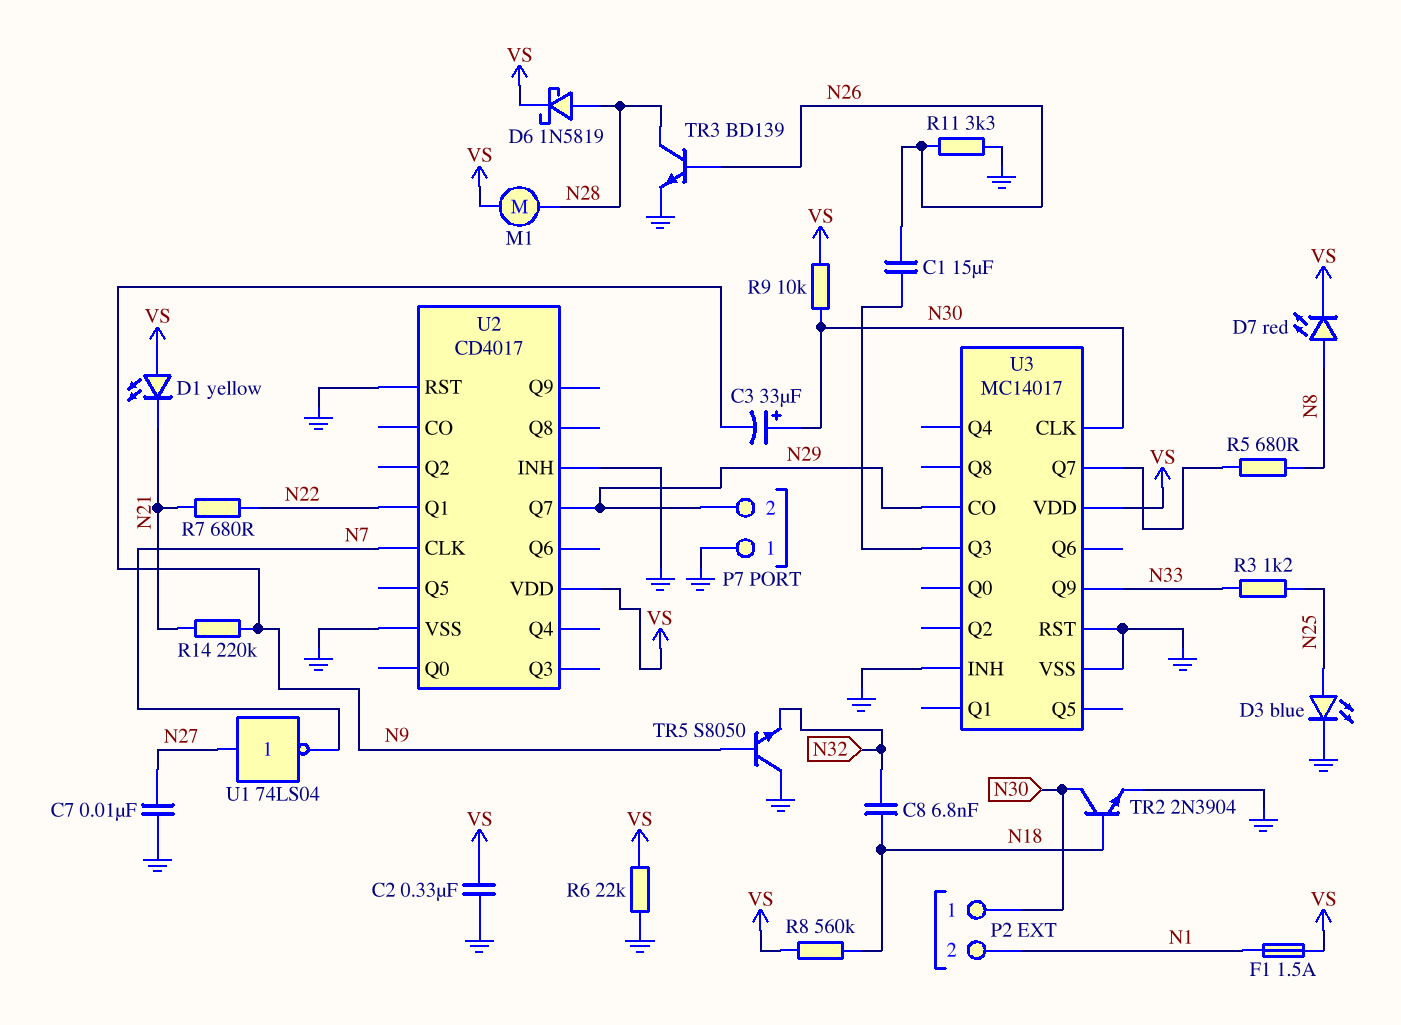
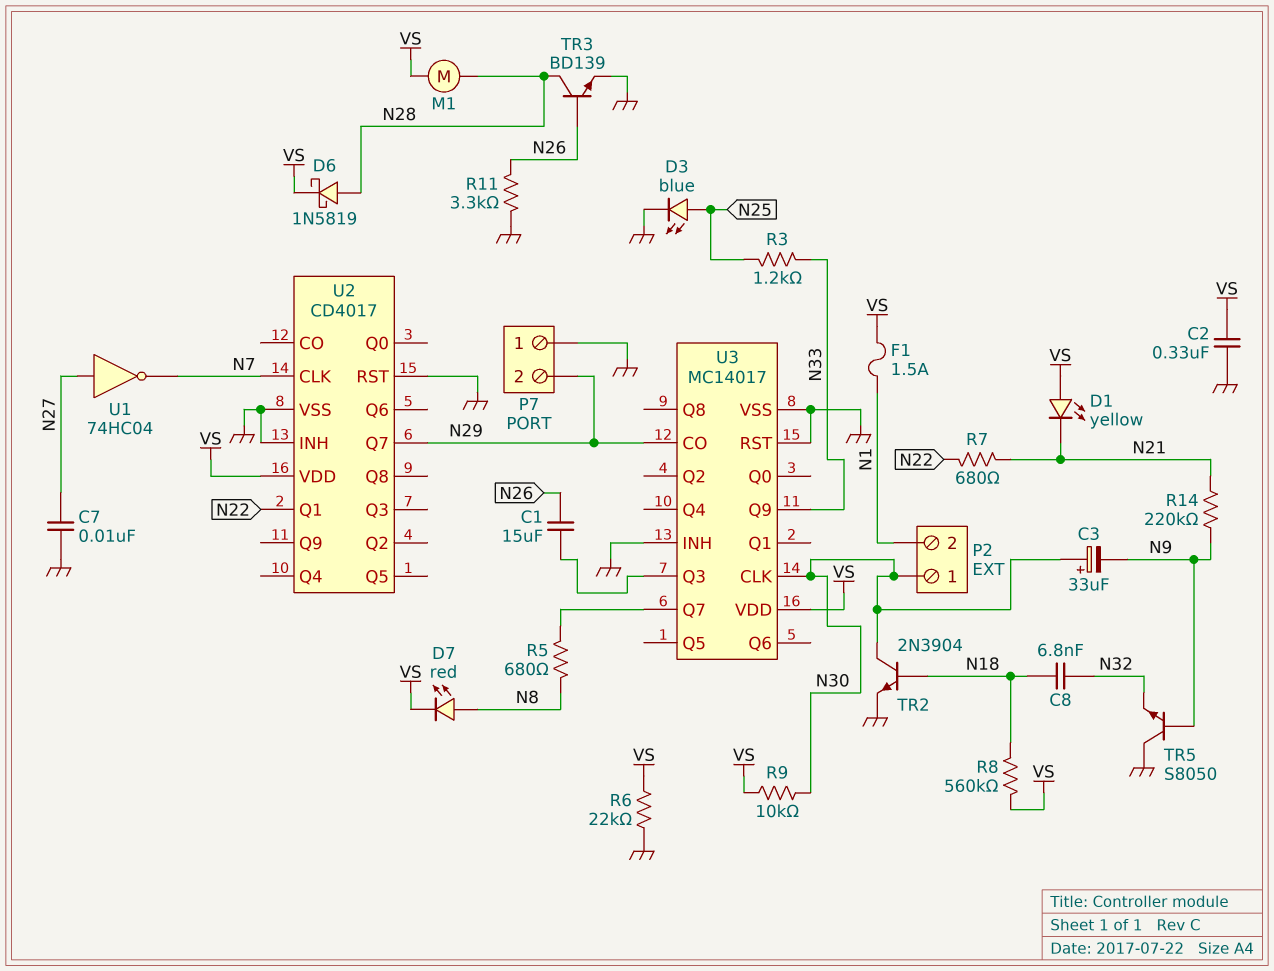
U1: NOT 74LS04 (in N27, out N7) -> NOT 74HC04 (in N27, out N7)

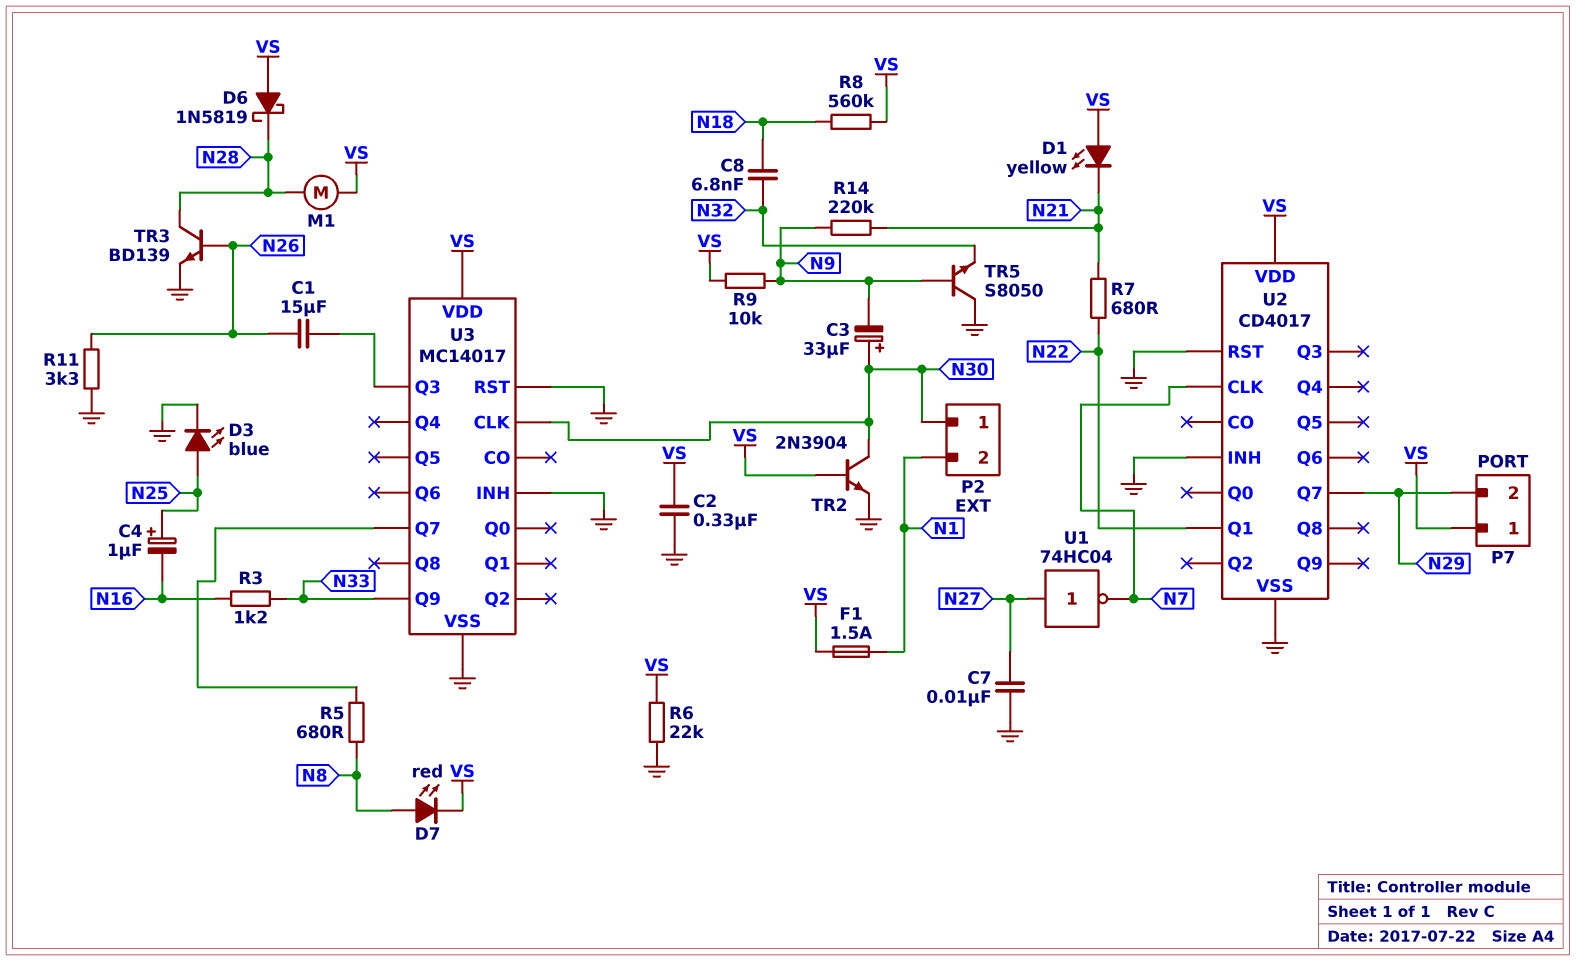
C4: none -> 1uF (plus N25, minus N16)
D6: schottky 1N5819 (A N28, K VS) -> schottky 1N5819 (A VS, K N28)
P7 pin 1: GND -> VS
R3: 1.2k (N25, N33) -> 1.2k (N16, N33)
R9: 10k (N30, VS) -> 10k (N9, VS)
TR2: NPN 2N3904 (B N18, C N30, E GND) -> NPN 2N3904 (B VS, C N30, E GND)
U3 pin CO: N29 -> none

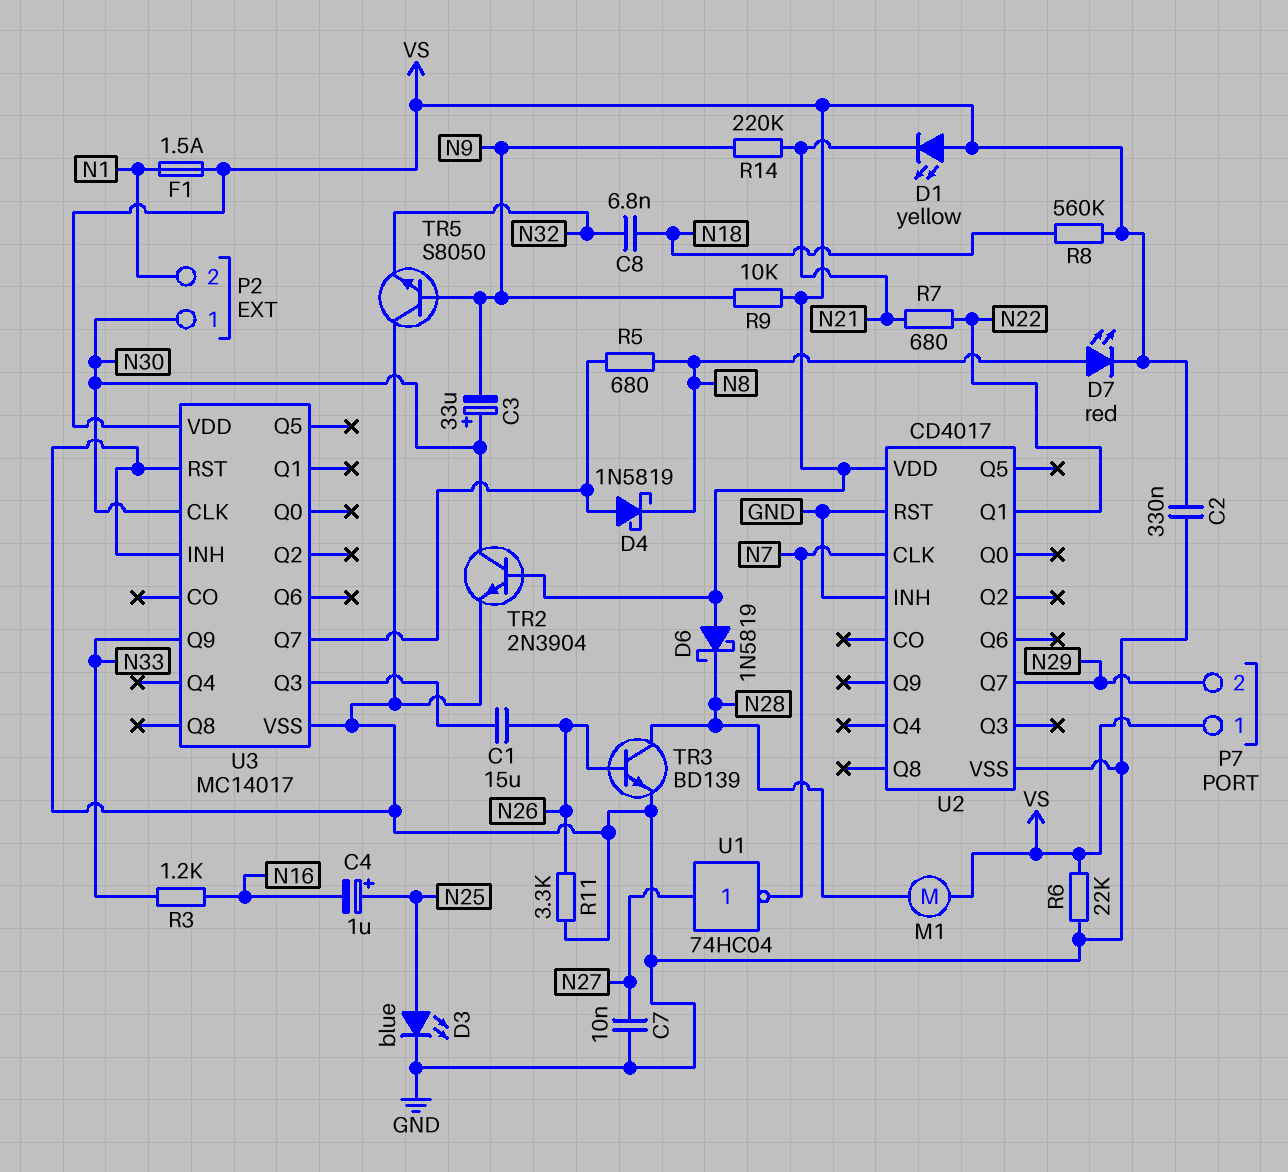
D4: none -> schottky 1N5819 (A U3/Q7, K N8)

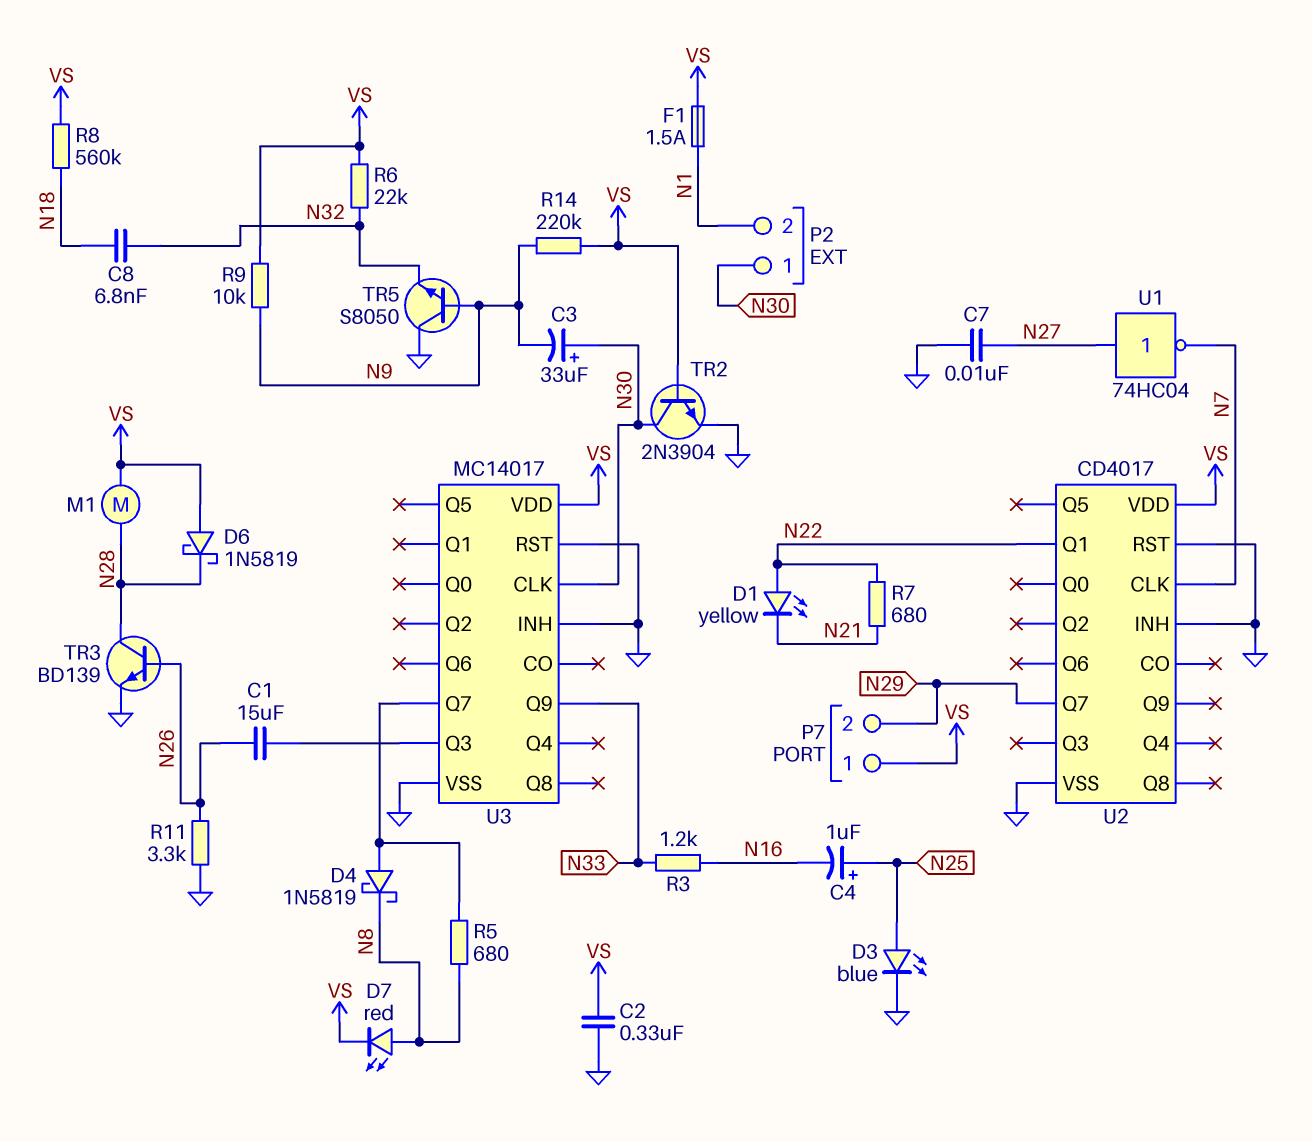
D1: LED yellow (A VS, K N21) -> LED yellow (A N22, K N21)
R6: 22k (GND, VS) -> 22k (N32, VS)
R14: 220k (N9, N21) -> 220k (N9, VS)

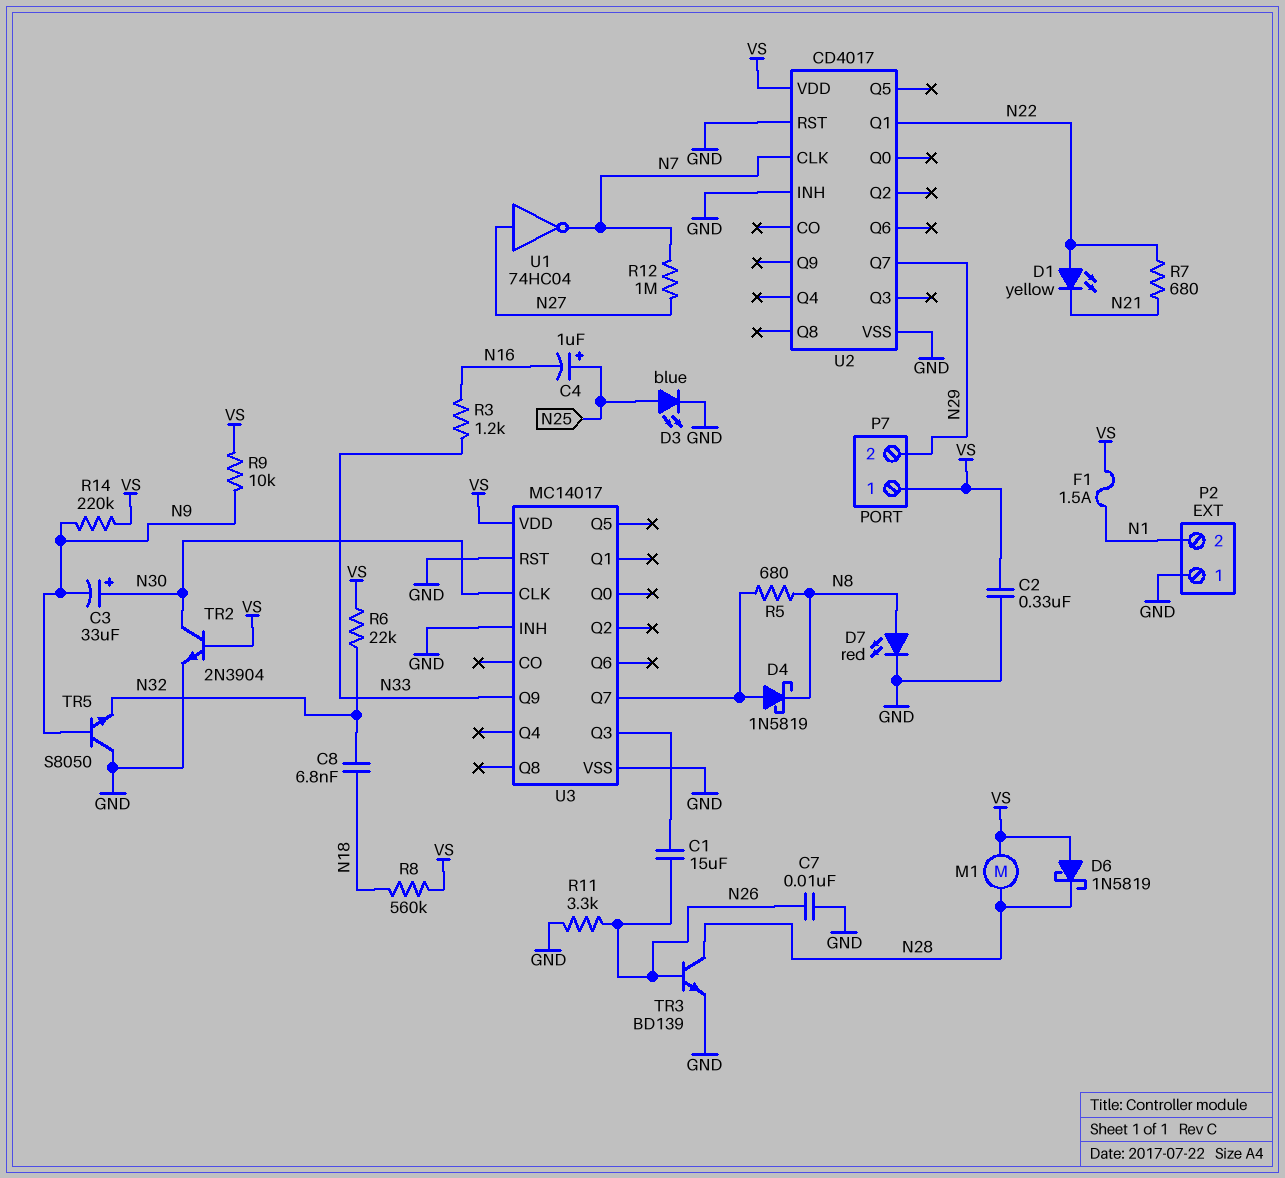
C7: 10nF (GND, N27) -> 10nF (GND, N26)
D7: LED red (A N8, K VS) -> LED red (A N8, K GND)
P2 pin 1: N30 -> GND
R12: none -> 1M (N7, N27)

